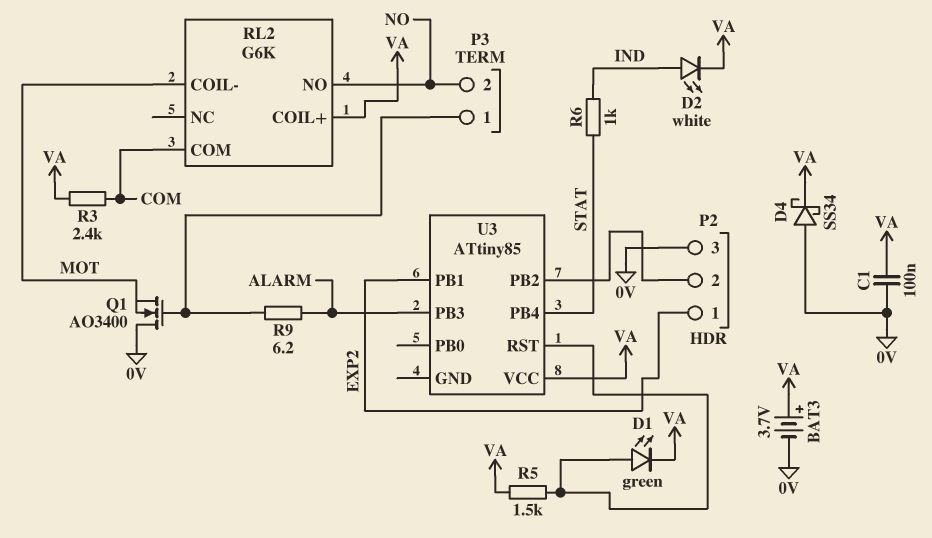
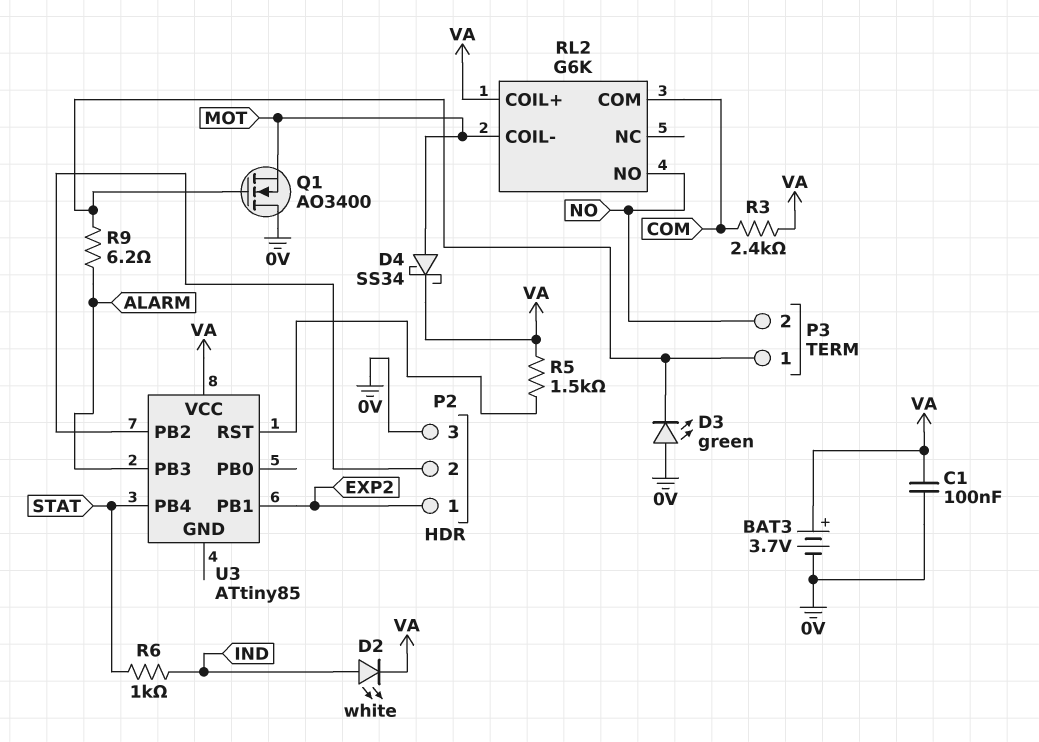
D1: LED green (A U3/RST, K VA) -> none
D3: none -> LED green (A 0V, K P3/1)
D4: schottky SS34 (A 0V, K VA) -> schottky SS34 (A MOT, K VA)

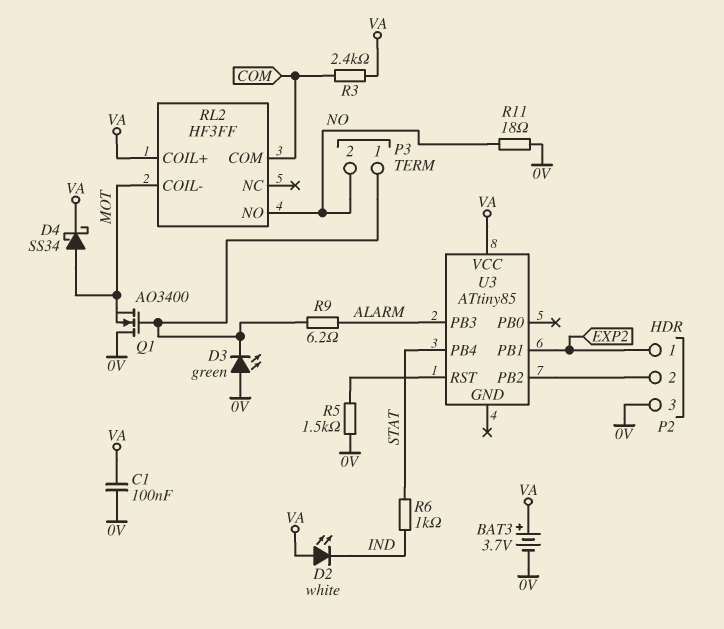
D2: LED white (A IND, K VA) -> LED white (A VA, K IND)
R5: 1.5k (U3/RST, VA) -> 1.5k (0V, U3/RST)
R11: none -> 18 (0V, NO)
RL2: G6K -> HF3FF

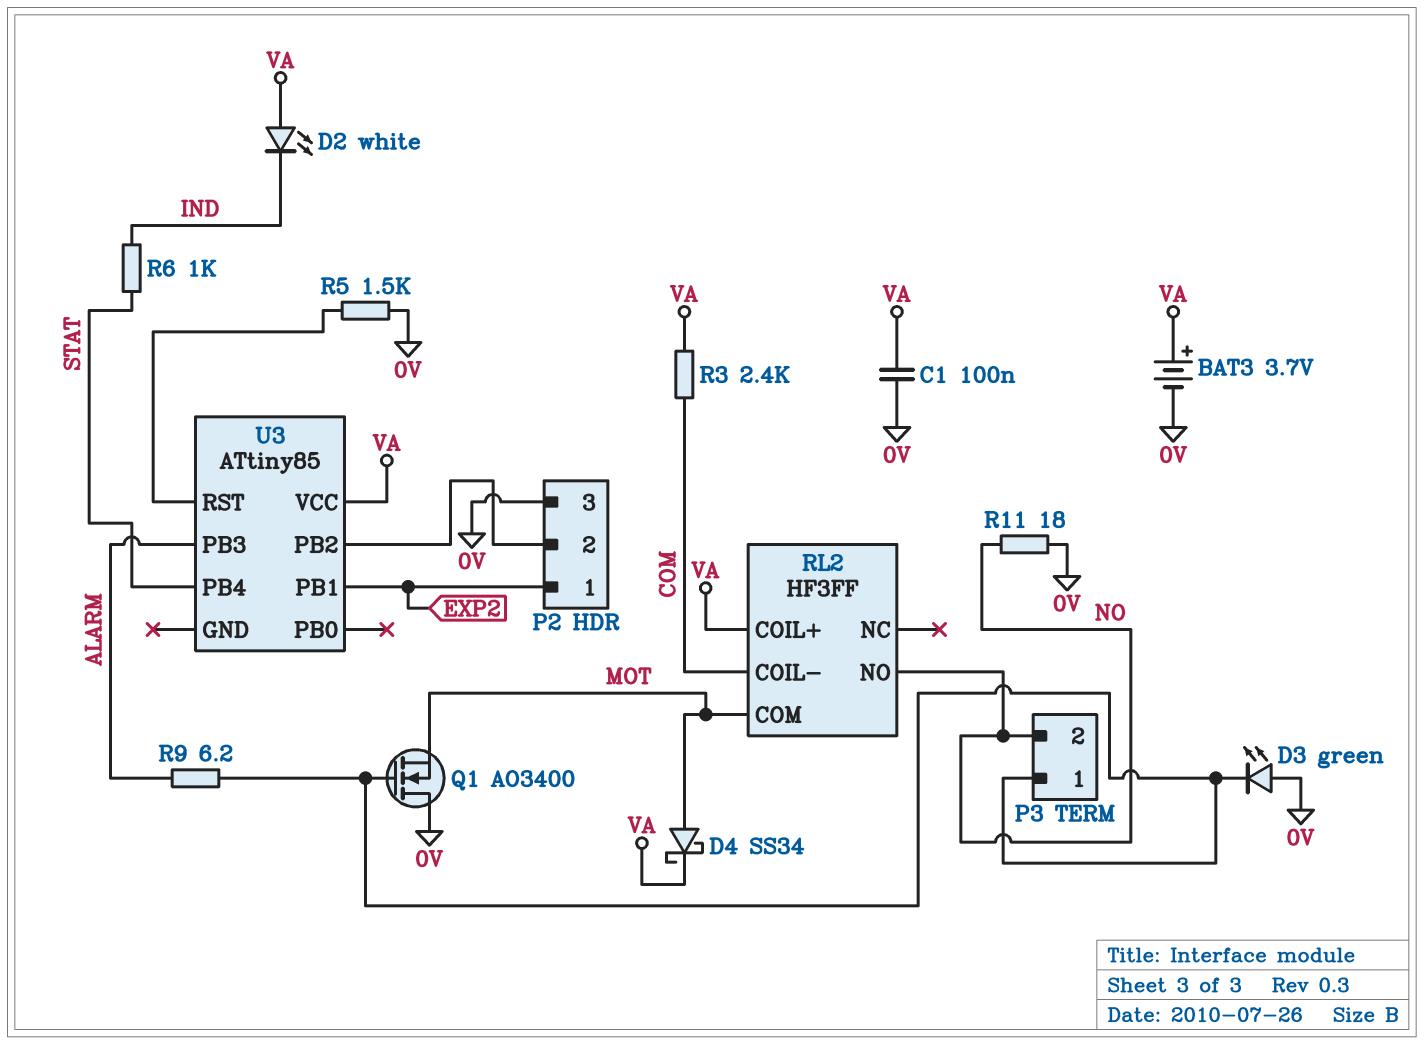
RL2 pin COIL-: MOT -> COM
RL2 pin COM: COM -> MOT

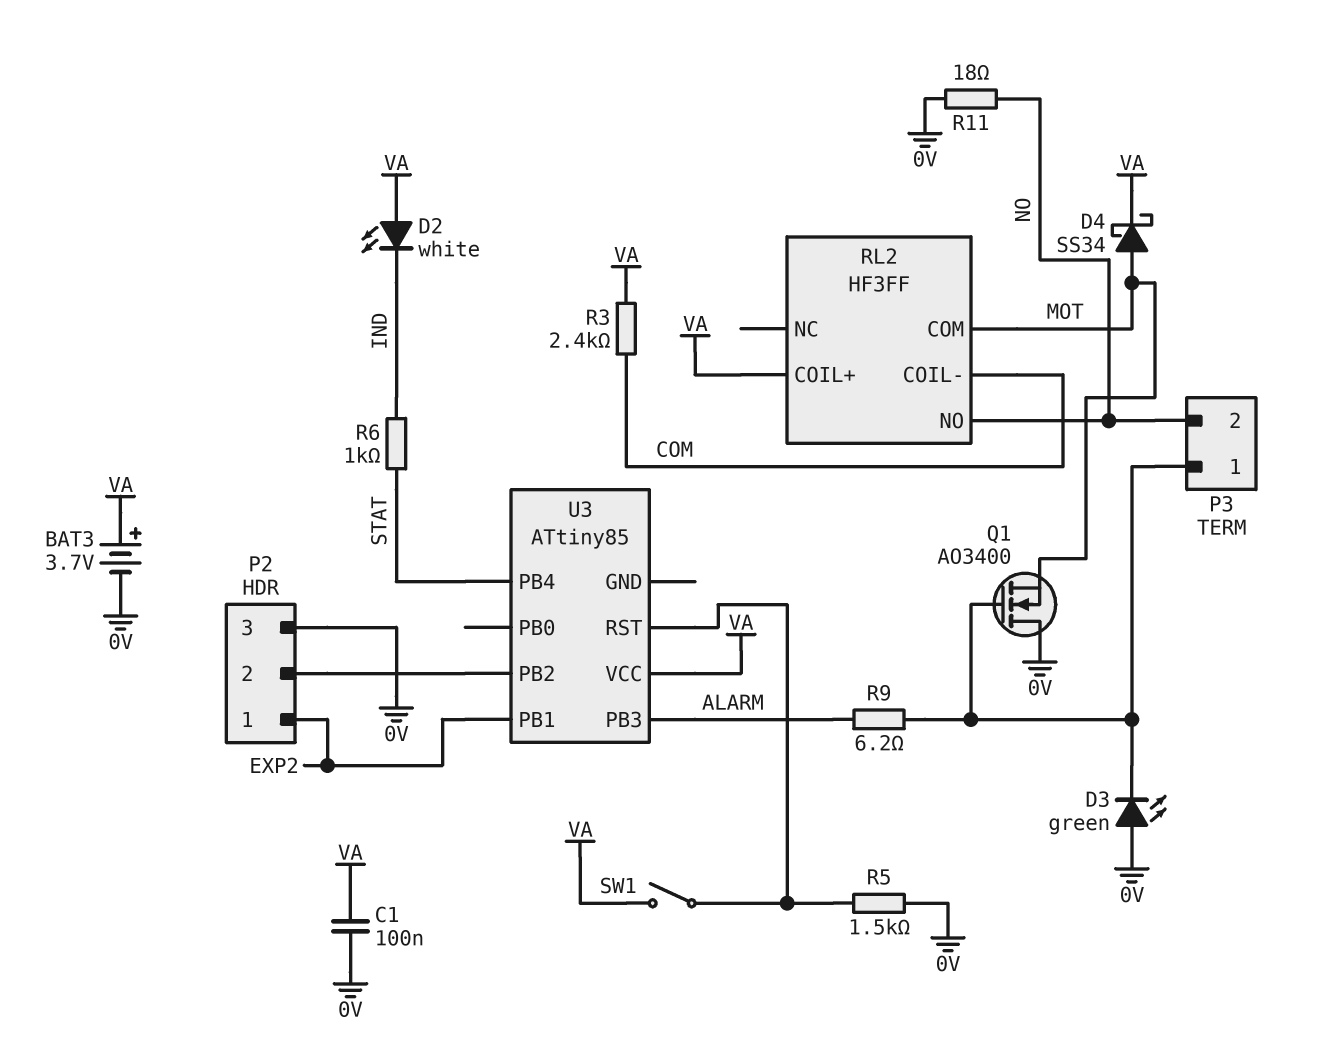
SW1: none -> switch (U3/RST, VA)

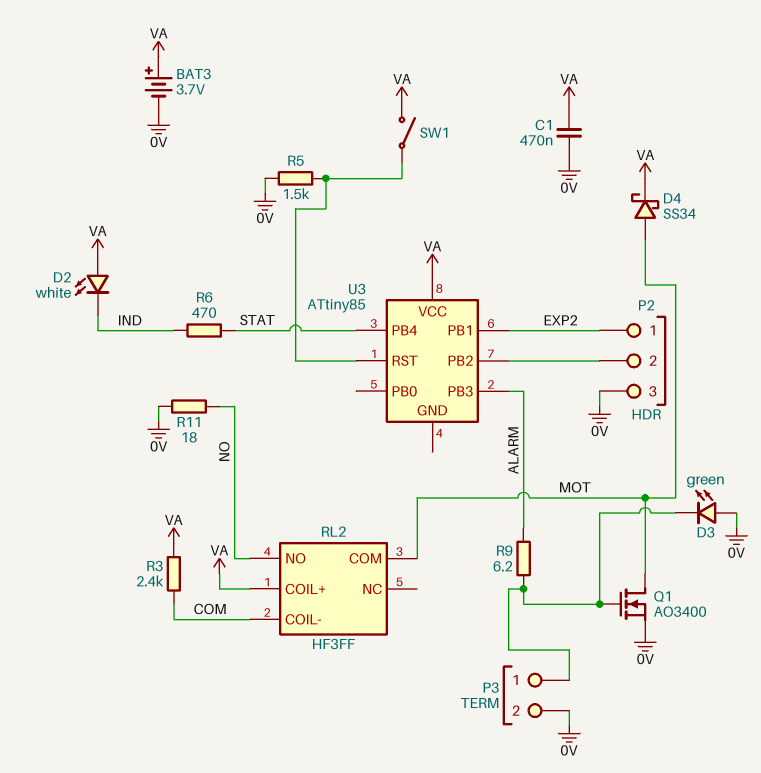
C1: 100nF (0V, VA) -> 470nF (0V, VA)
P3 pin 2: NO -> 0V
Q1: NMOS AO3400 (G P3/1, D 0V, S MOT) -> NMOS AO3400 (G P3/1, D MOT, S 0V)
R6: 1k (IND, STAT) -> 470 (IND, STAT)

